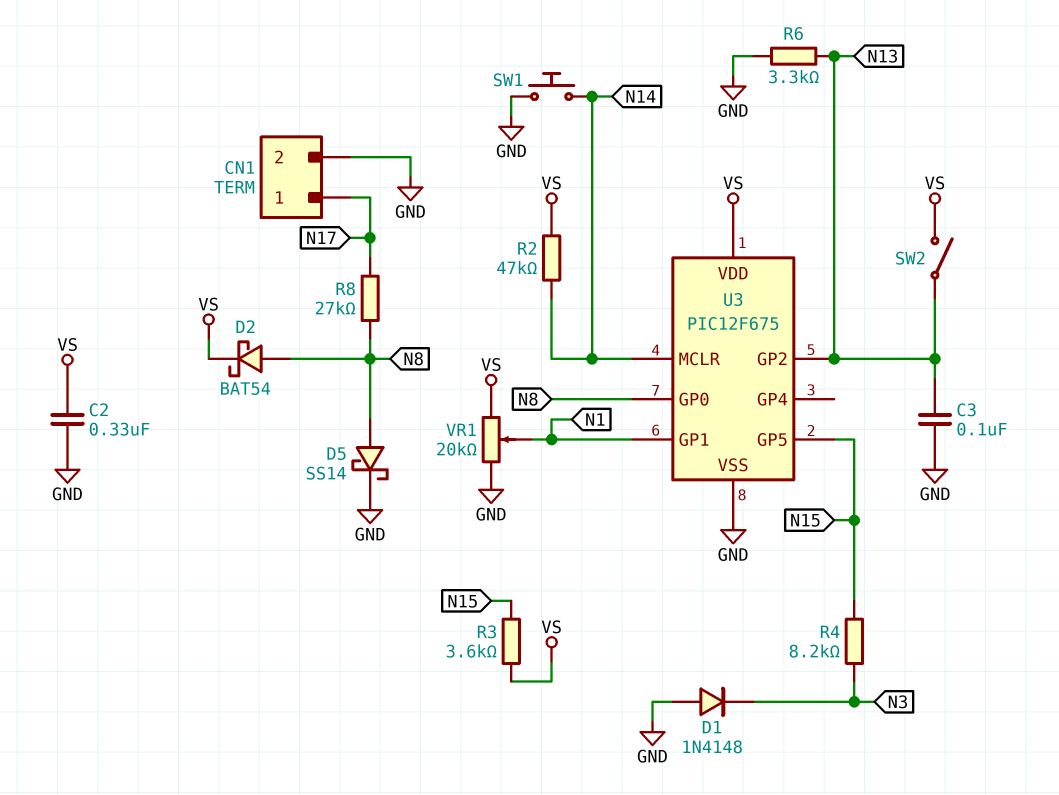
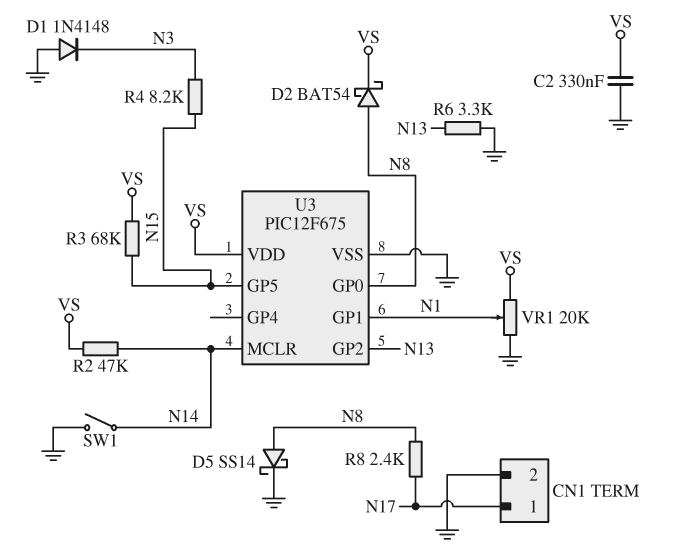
C3: 100nF (GND, N13) -> none
R3: 3.6k (N15, VS) -> 68k (N15, VS)
R8: 27k (N8, N17) -> 2.4k (N8, N17)
SW1: button (GND, N14) -> switch (GND, N14)
SW2: switch (N13, VS) -> none

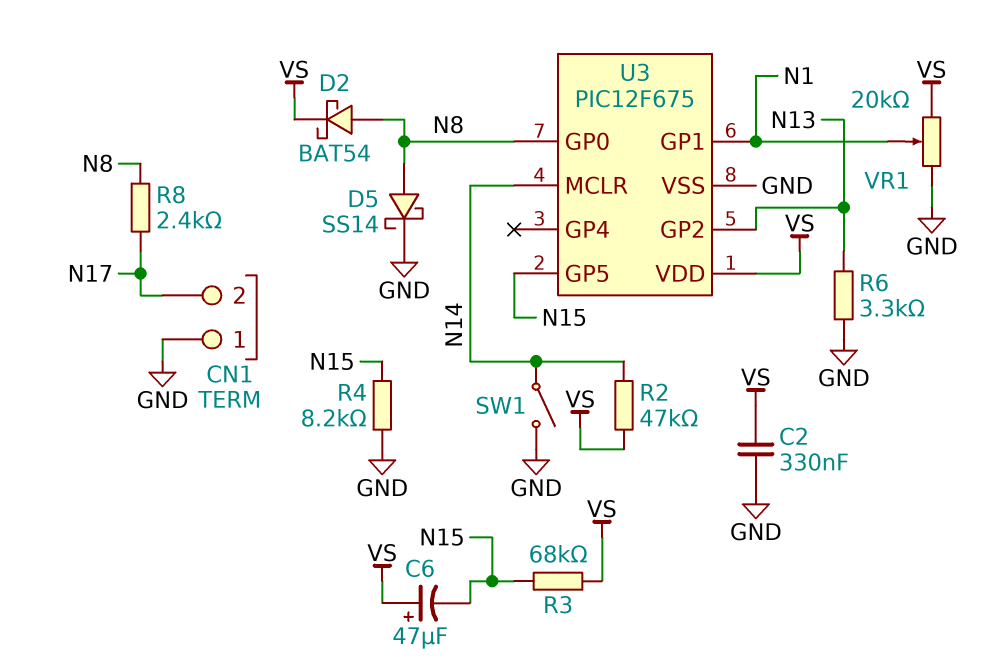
C6: none -> 47uF (plus VS, minus N15)
CN1 pin 1: N17 -> GND
CN1 pin 2: GND -> N17
D1: diode 1N4148 (A GND, K N3) -> none
R4: 8.2k (N3, N15) -> 8.2k (GND, N15)

